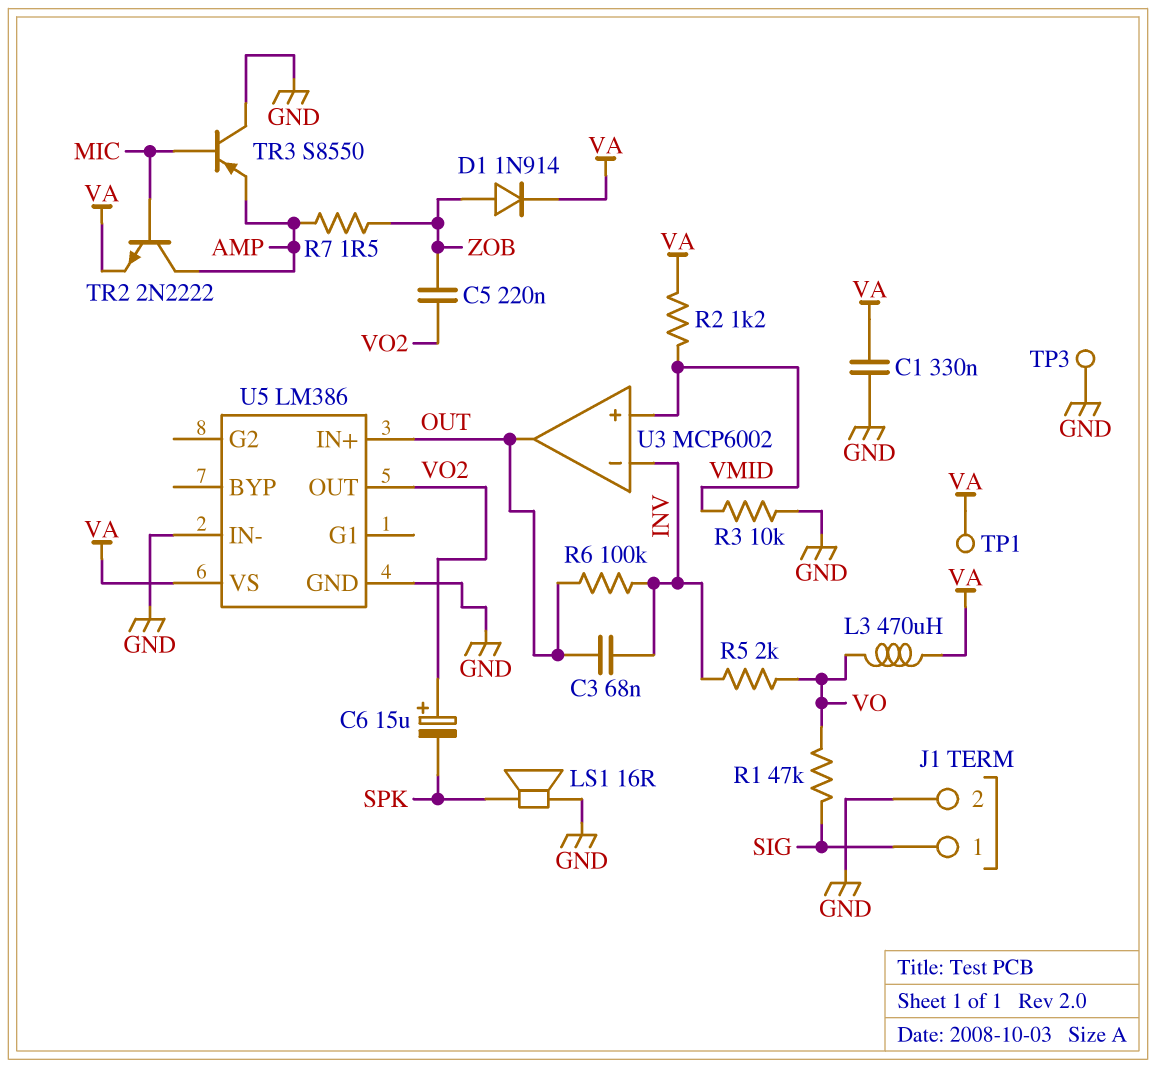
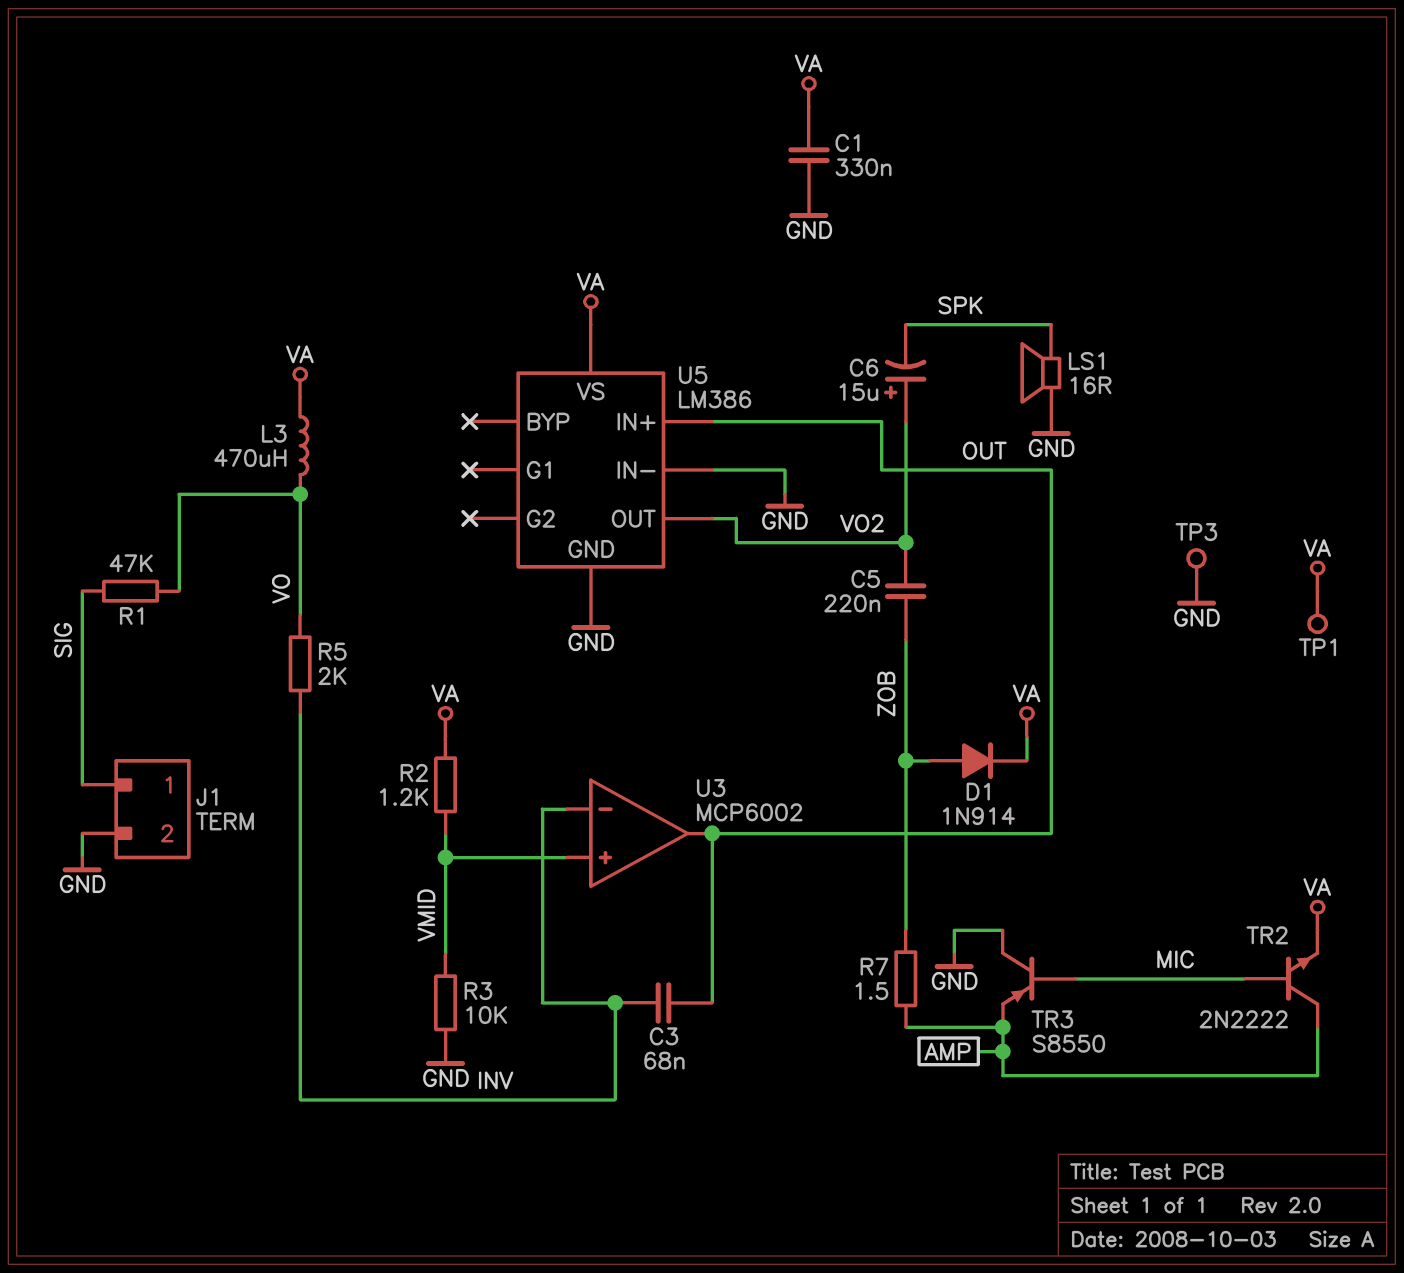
R6: 100k (INV, OUT) -> none

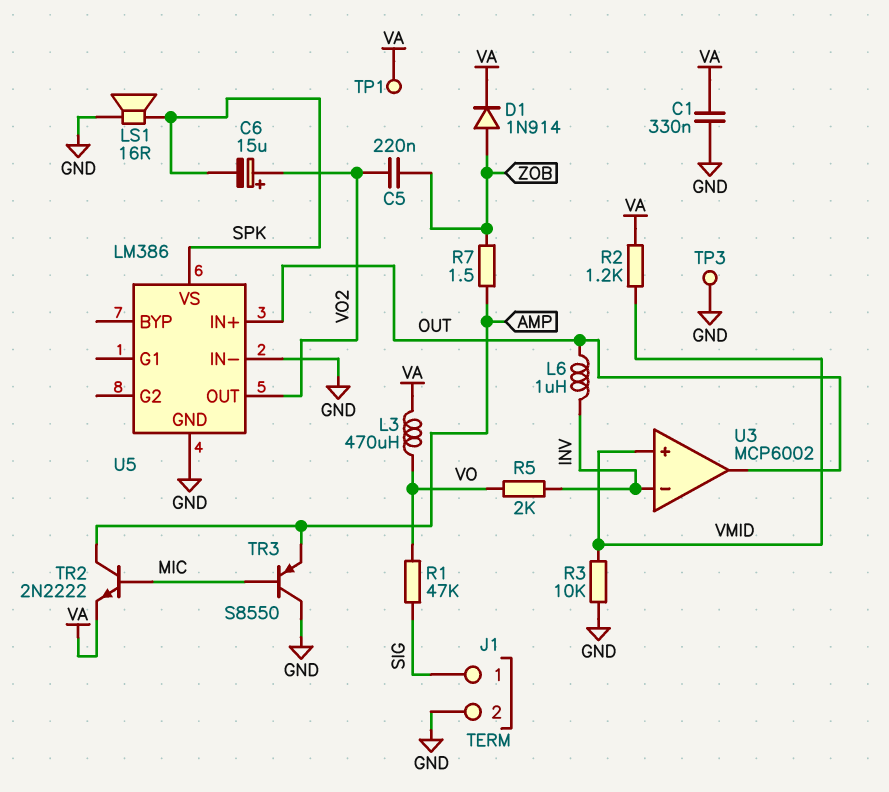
C3: 68nF (INV, OUT) -> none
L6: none -> 1uH (INV, OUT)
U5 pin VS: VA -> SPK

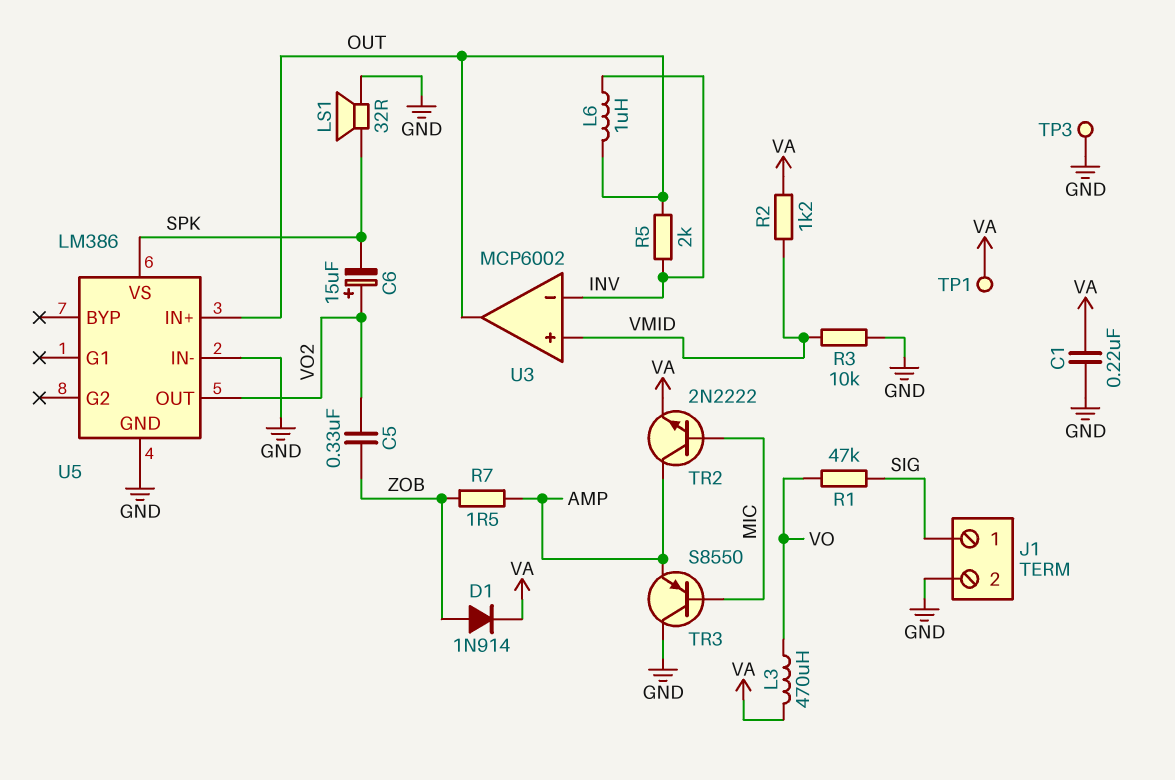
C1: 330nF (GND, VA) -> 220nF (GND, VA)
C5: 220nF (VO2, ZOB) -> 330nF (VO2, ZOB)
LS1: speaker 16R (GND, SPK) -> speaker 32R (GND, SPK)
R5: 2k (INV, VO) -> 2k (INV, OUT)

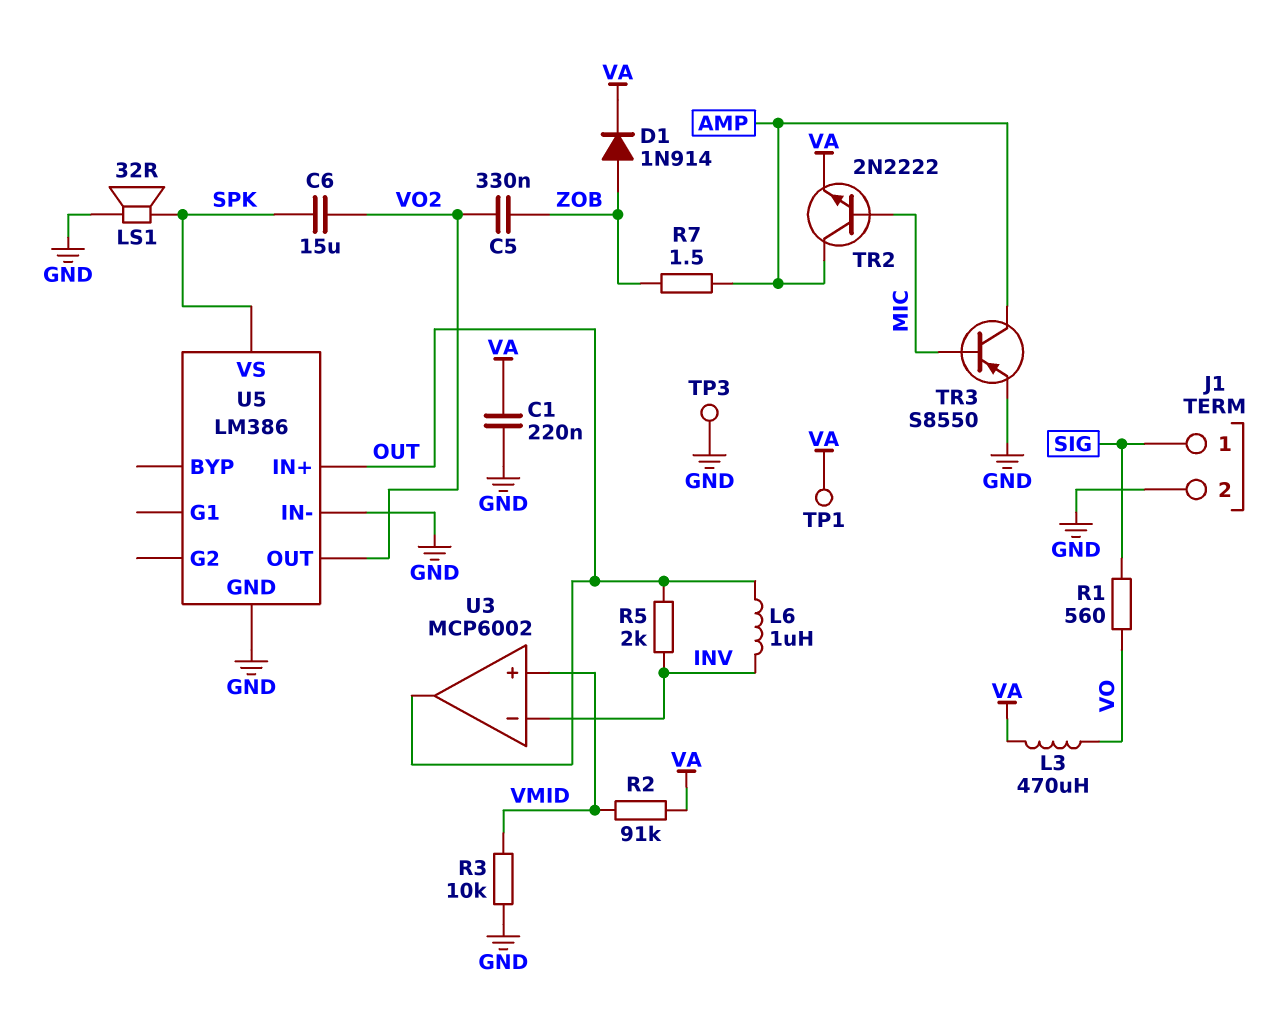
C6: 15uF (plus VO2, minus SPK) -> 15uF (SPK, VO2)
R1: 47k (SIG, VO) -> 560 (SIG, VO)
R2: 1.2k (VA, VMID) -> 91k (VA, VMID)
TR3: PNP S8550 (B MIC, C GND, E AMP) -> PNP S8550 (B MIC, C AMP, E GND)

